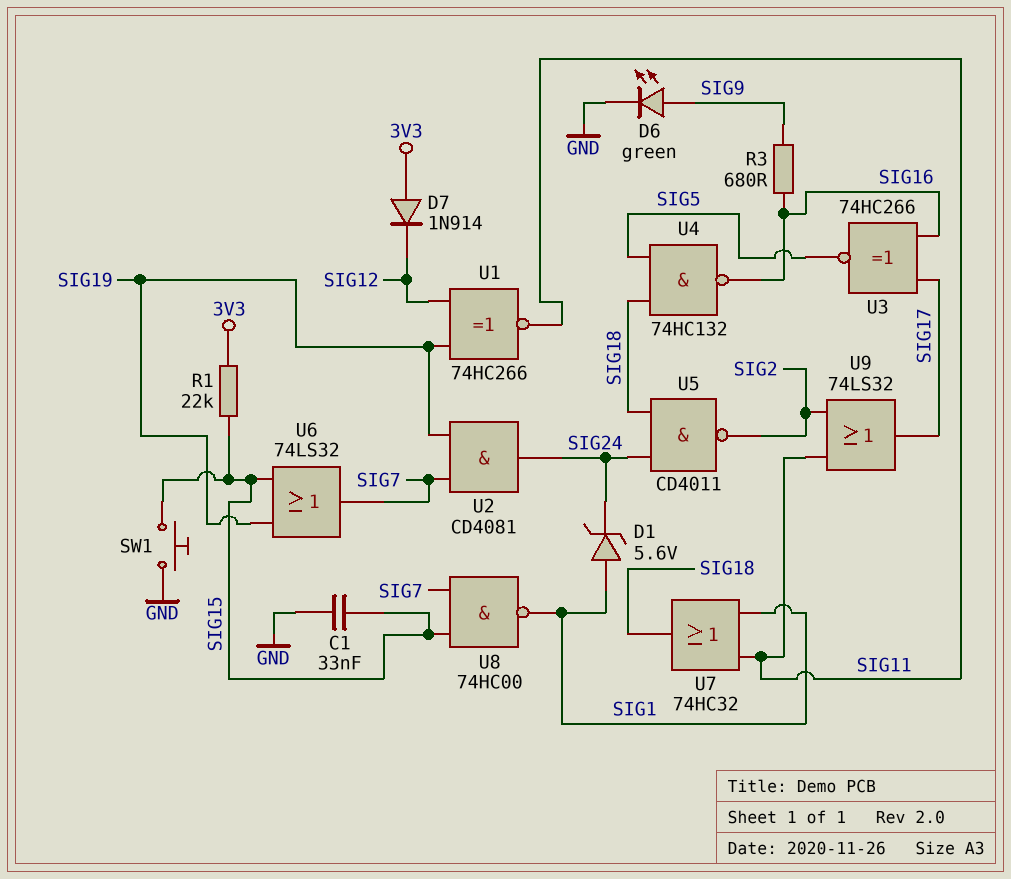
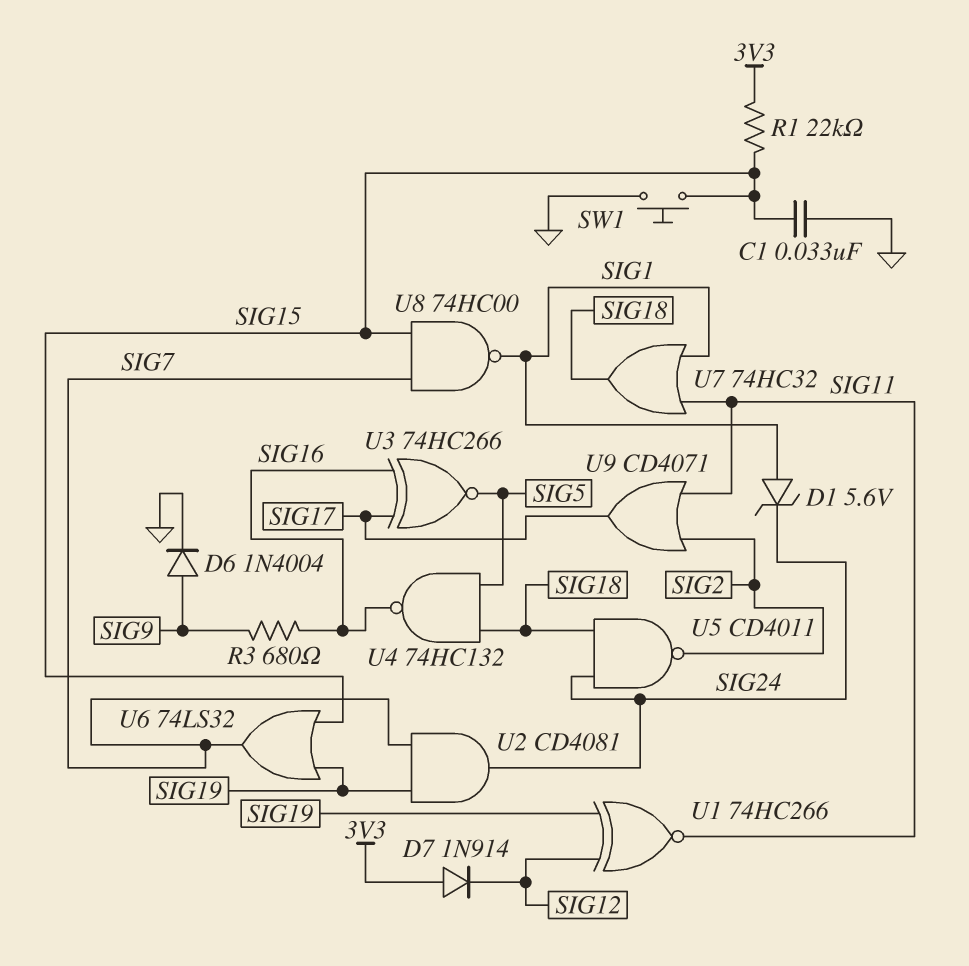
D6: LED green (A SIG9, K GND) -> diode 1N4004 (A SIG9, K GND)
U9: OR 74LS32 (in SIG2, in SIG11, out SIG17) -> OR CD4071 (in SIG2, in SIG11, out SIG17)

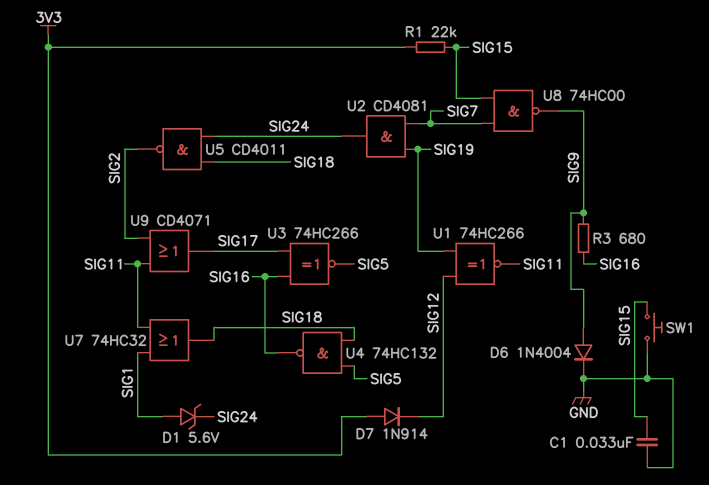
U6: OR 74LS32 (in SIG15, in SIG19, out SIG7) -> none
U8: NAND 74HC00 (in SIG7, in SIG15, out SIG1) -> NAND 74HC00 (in SIG7, in SIG15, out SIG9)

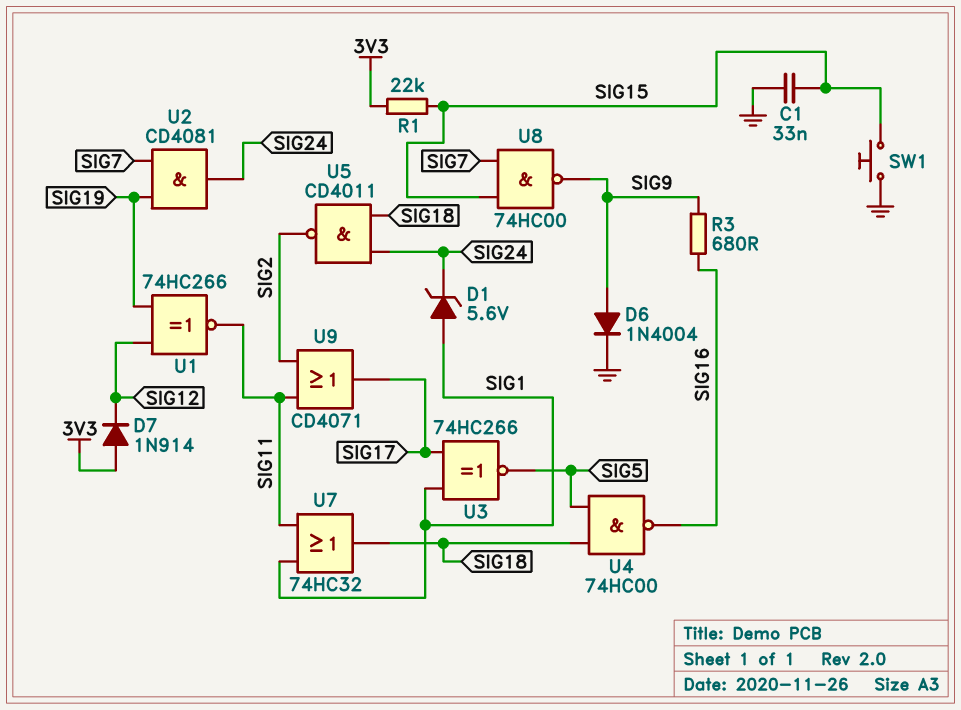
U3: XNOR 74HC266 (in SIG16, in SIG17, out SIG5) -> XNOR 74HC266 (in SIG1, in SIG17, out SIG5)
U4: NAND 74HC132 (in SIG5, in SIG18, out SIG16) -> NAND 74HC00 (in SIG5, in SIG18, out SIG16)

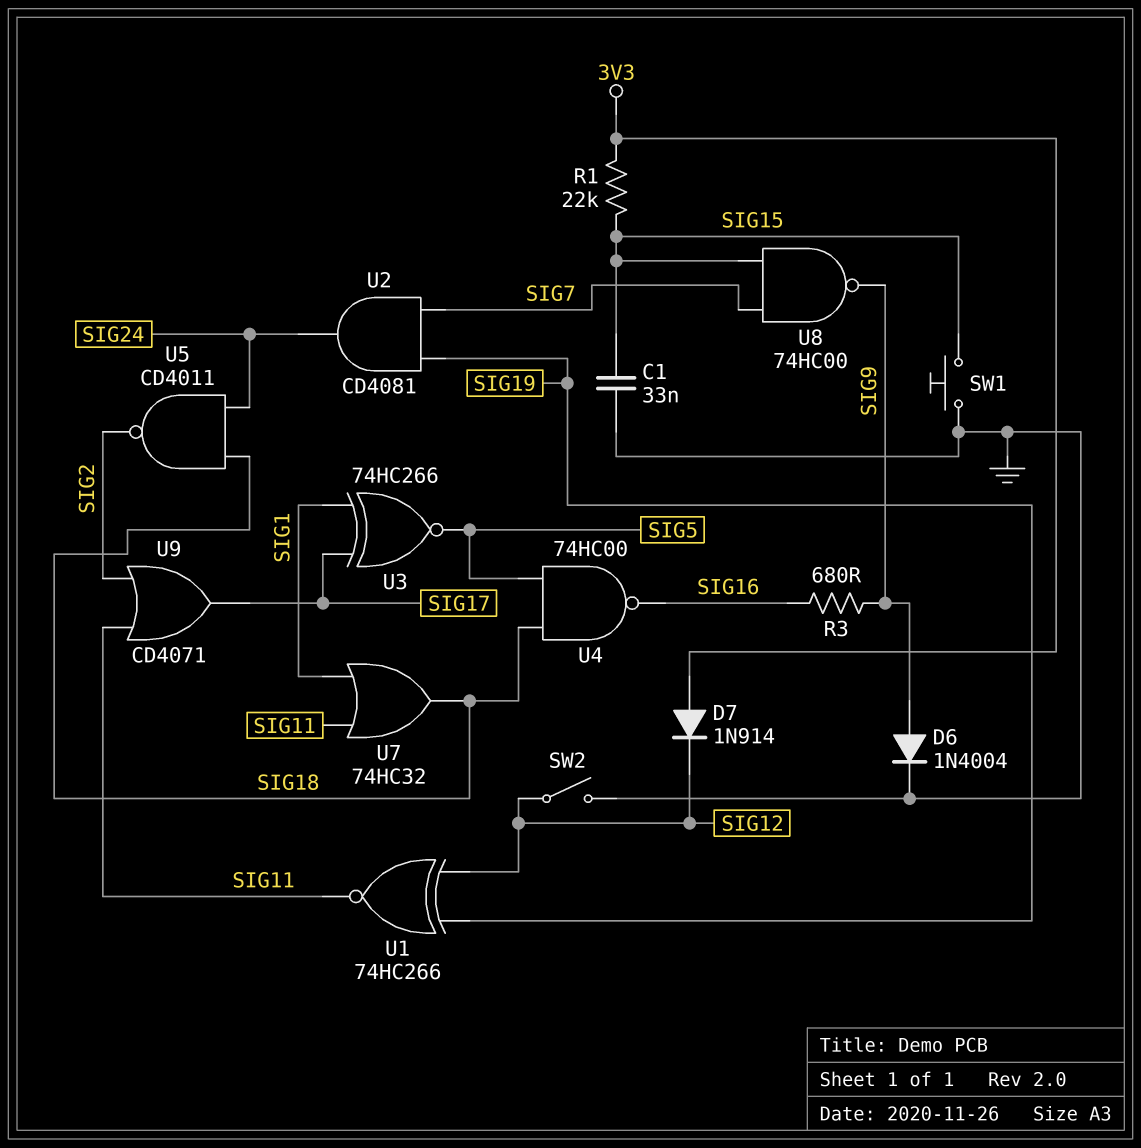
D1: zener 5.6V (A SIG1, K SIG24) -> none
SW2: none -> switch (GND, SIG12)

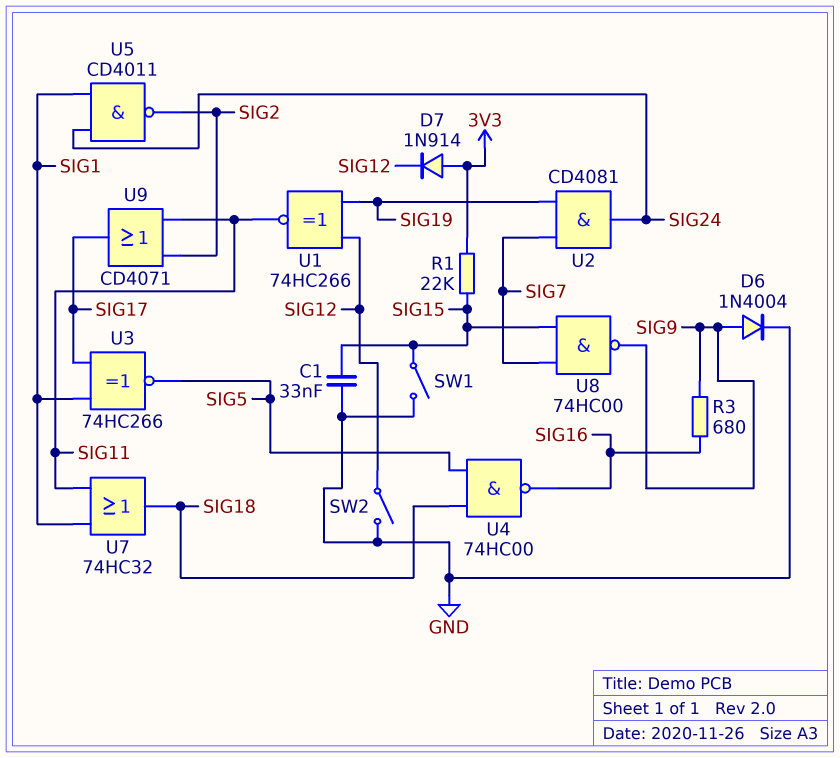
SW1: button (GND, SIG15) -> switch (GND, SIG15)
U5: NAND CD4011 (in SIG18, in SIG24, out SIG2) -> NAND CD4011 (in SIG1, in SIG24, out SIG2)

